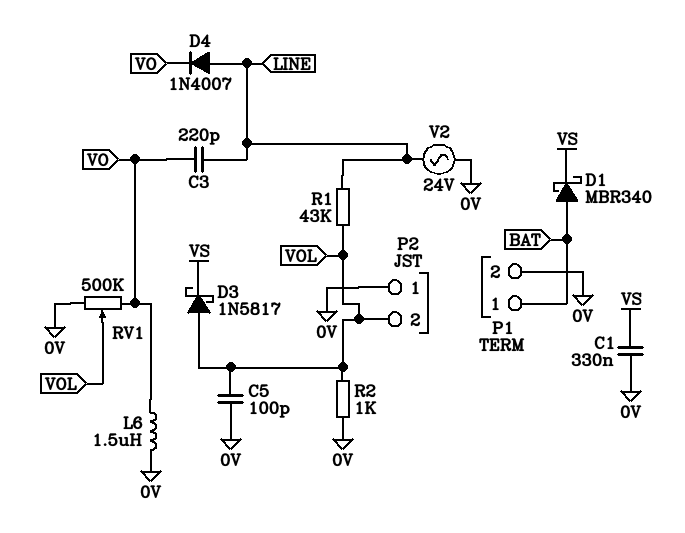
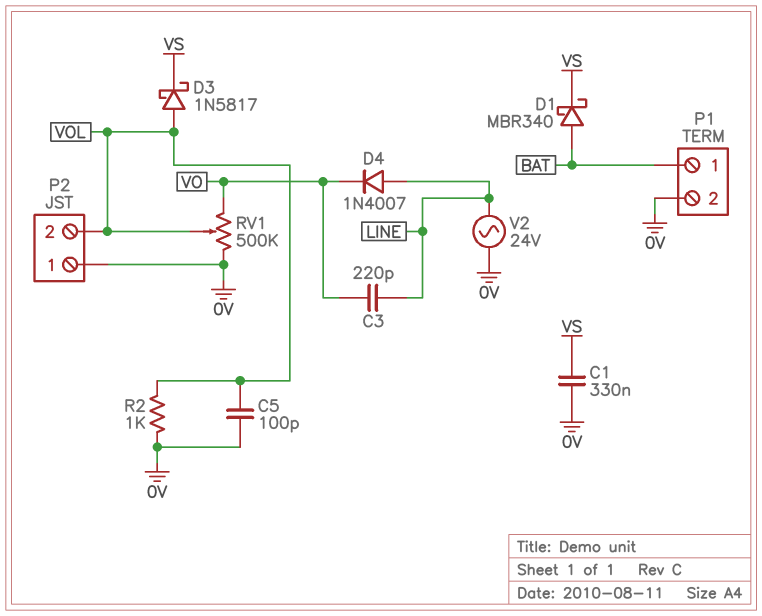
L6: 1.5uH (0V, VO) -> none
R1: 43k (LINE, VOL) -> none

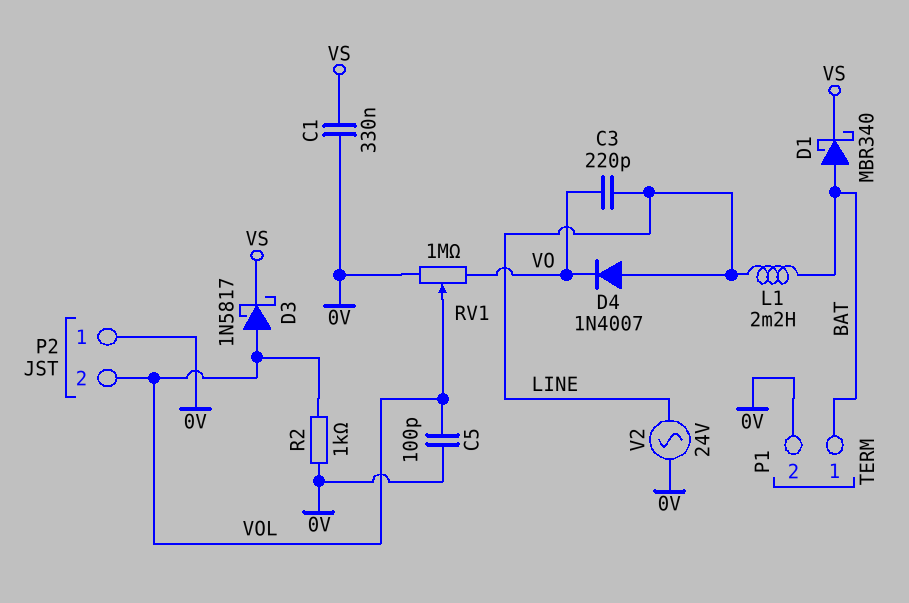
L1: none -> 2.2mH (BAT, LINE)
RV1: 500k (0V, VO, wiper VOL) -> 1M (0V, VO, wiper VOL)

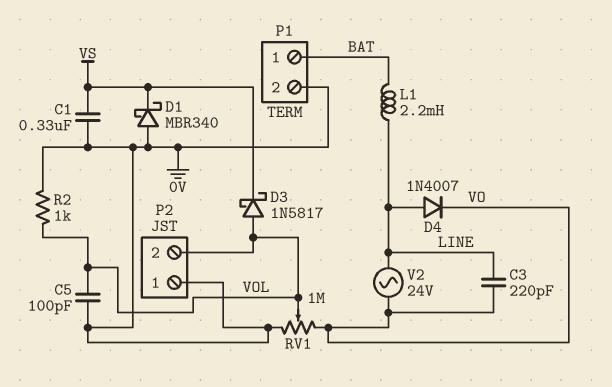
D1: schottky MBR340 (A BAT, K VS) -> schottky MBR340 (A 0V, K VS)
V2: AC 24V (0V, LINE) -> AC 24V (LINE, VO)

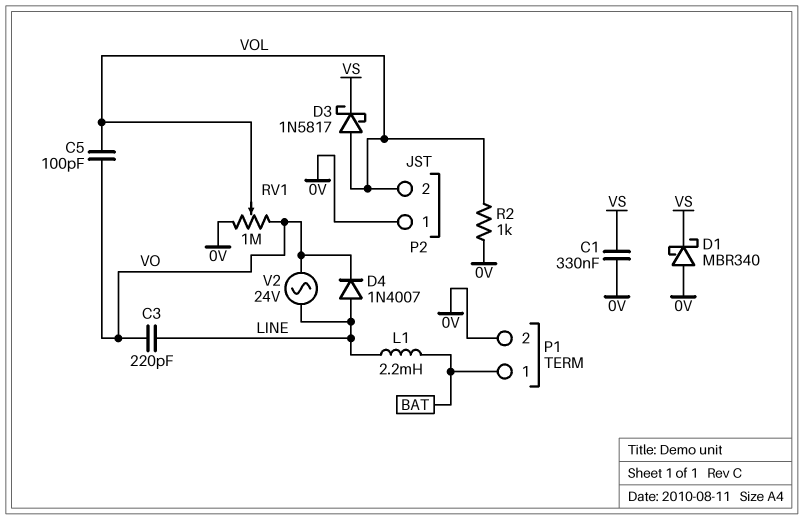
C5: 100pF (0V, VOL) -> 100pF (VO, VOL)

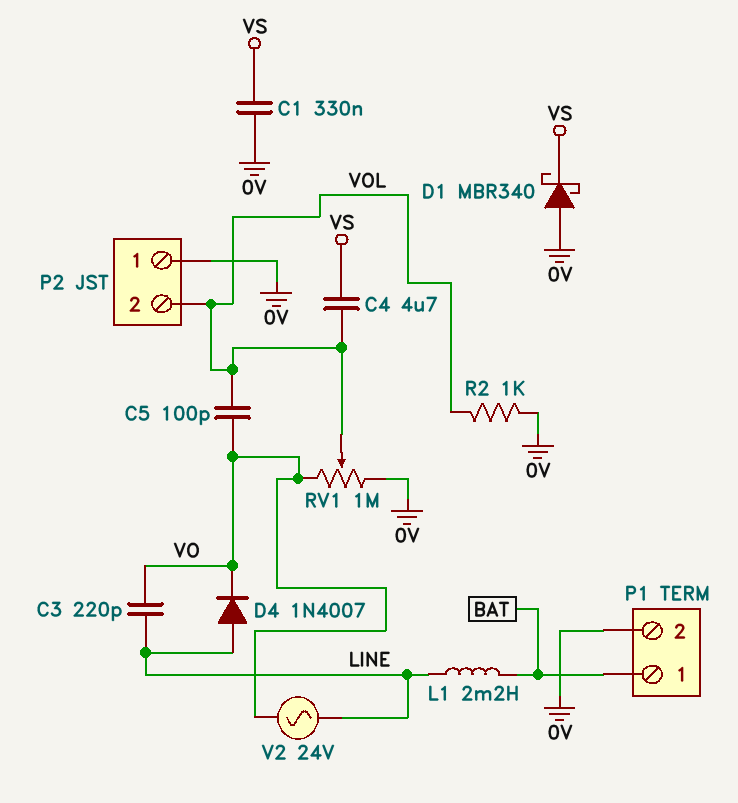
C4: none -> 4.7uF (VOL, VS)
D3: schottky 1N5817 (A VOL, K VS) -> none

